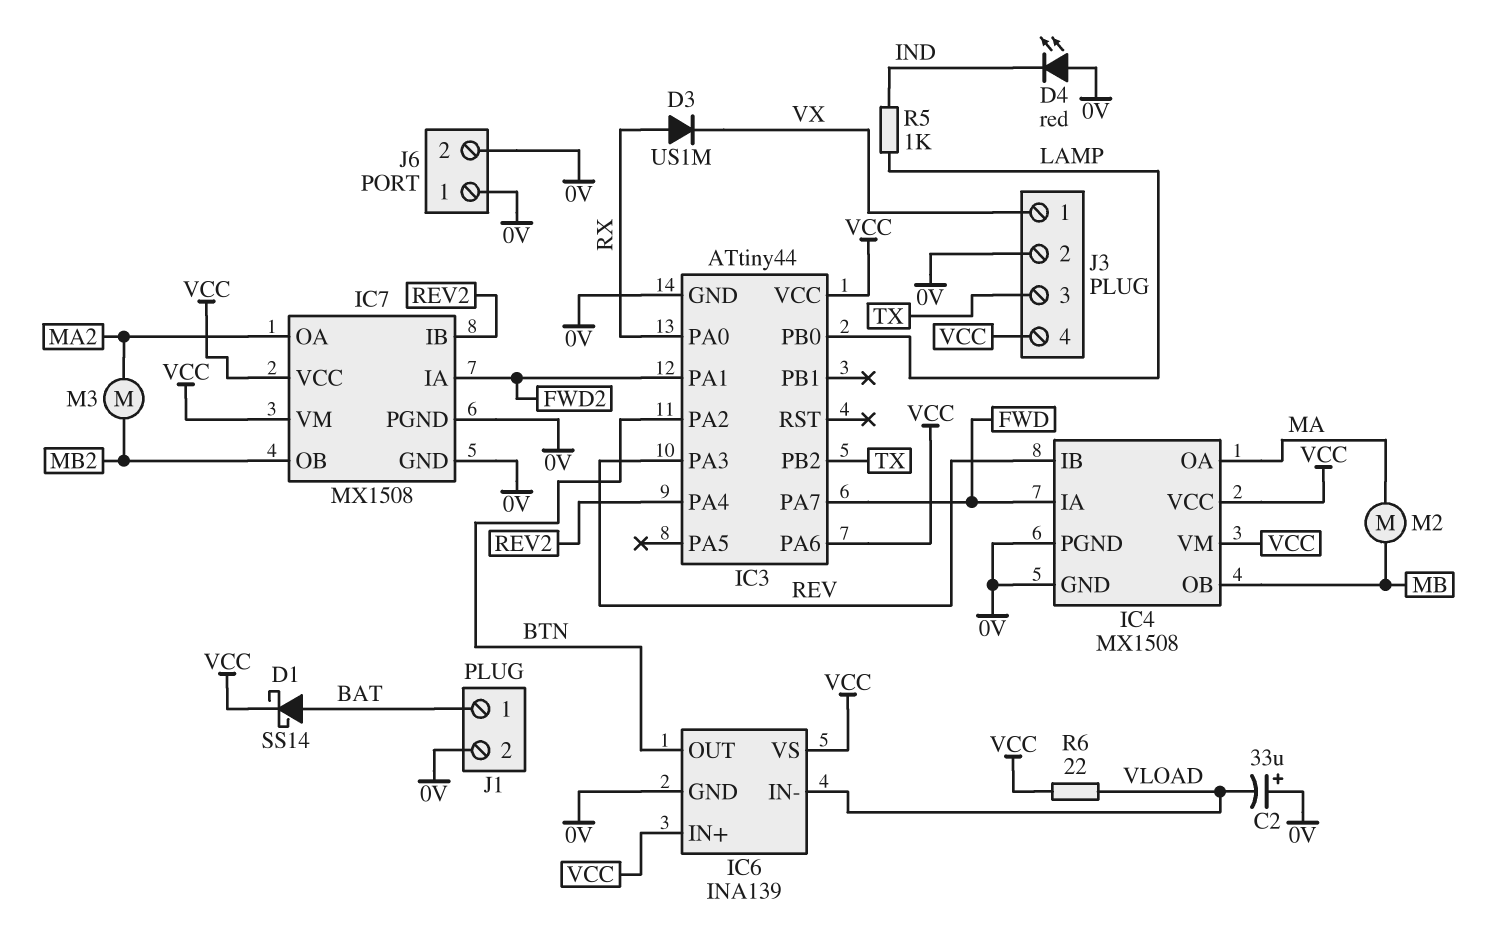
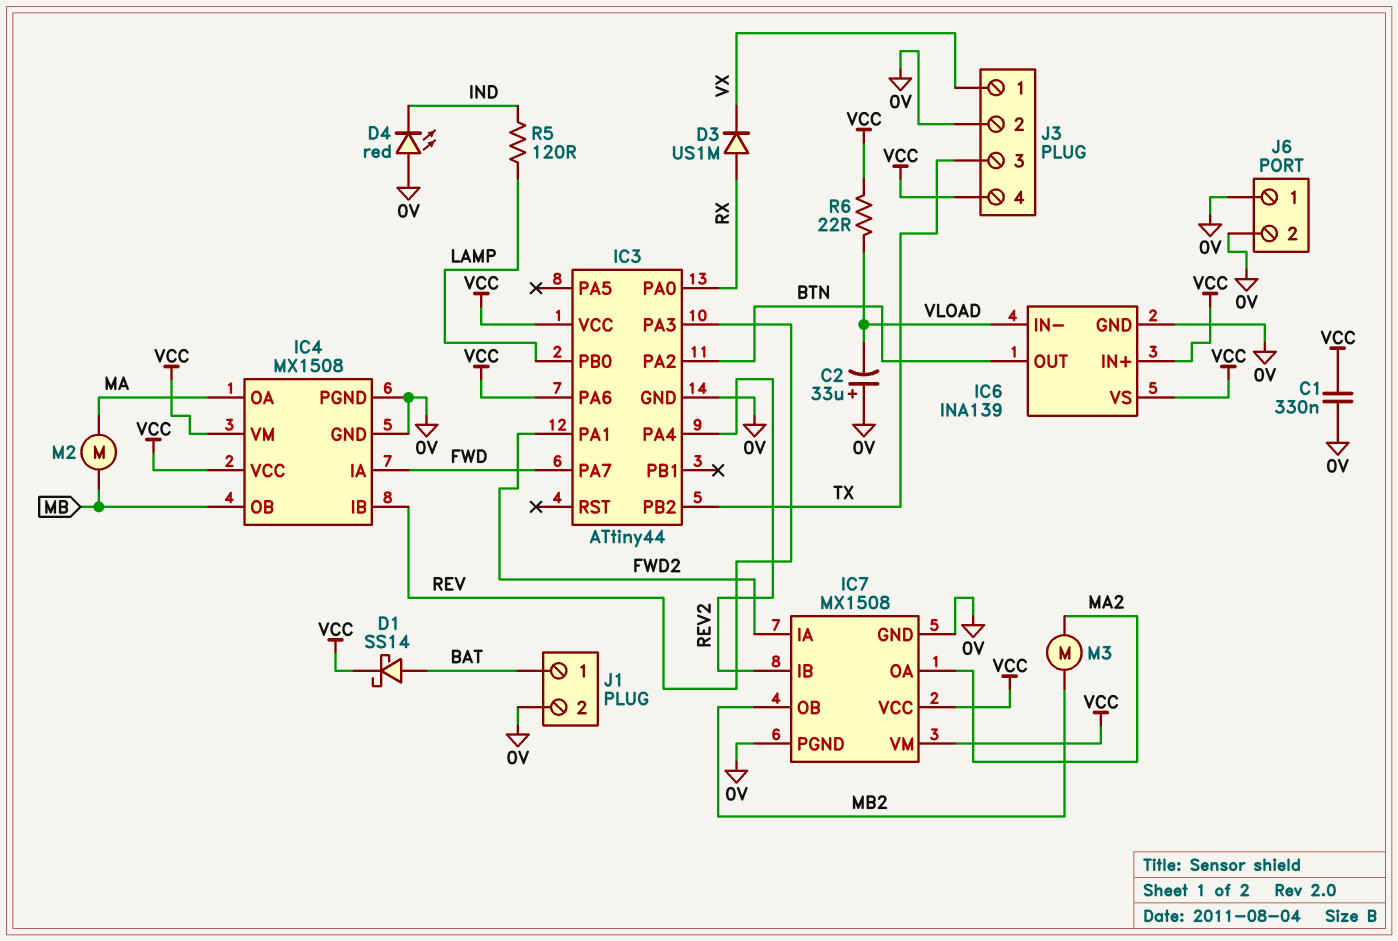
C1: none -> 330nF (0V, VCC)
R5: 1k (IND, LAMP) -> 120 (IND, LAMP)

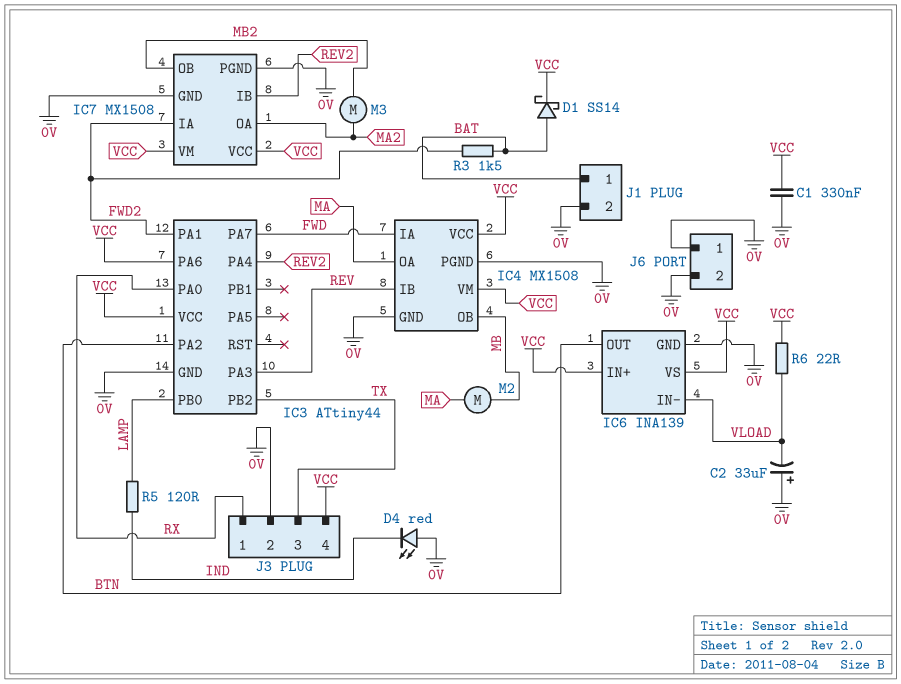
D3: diode US1M (A RX, K VX) -> none
J3 pin 1: VX -> RX
R3: none -> 1.5k (BAT, FWD2)

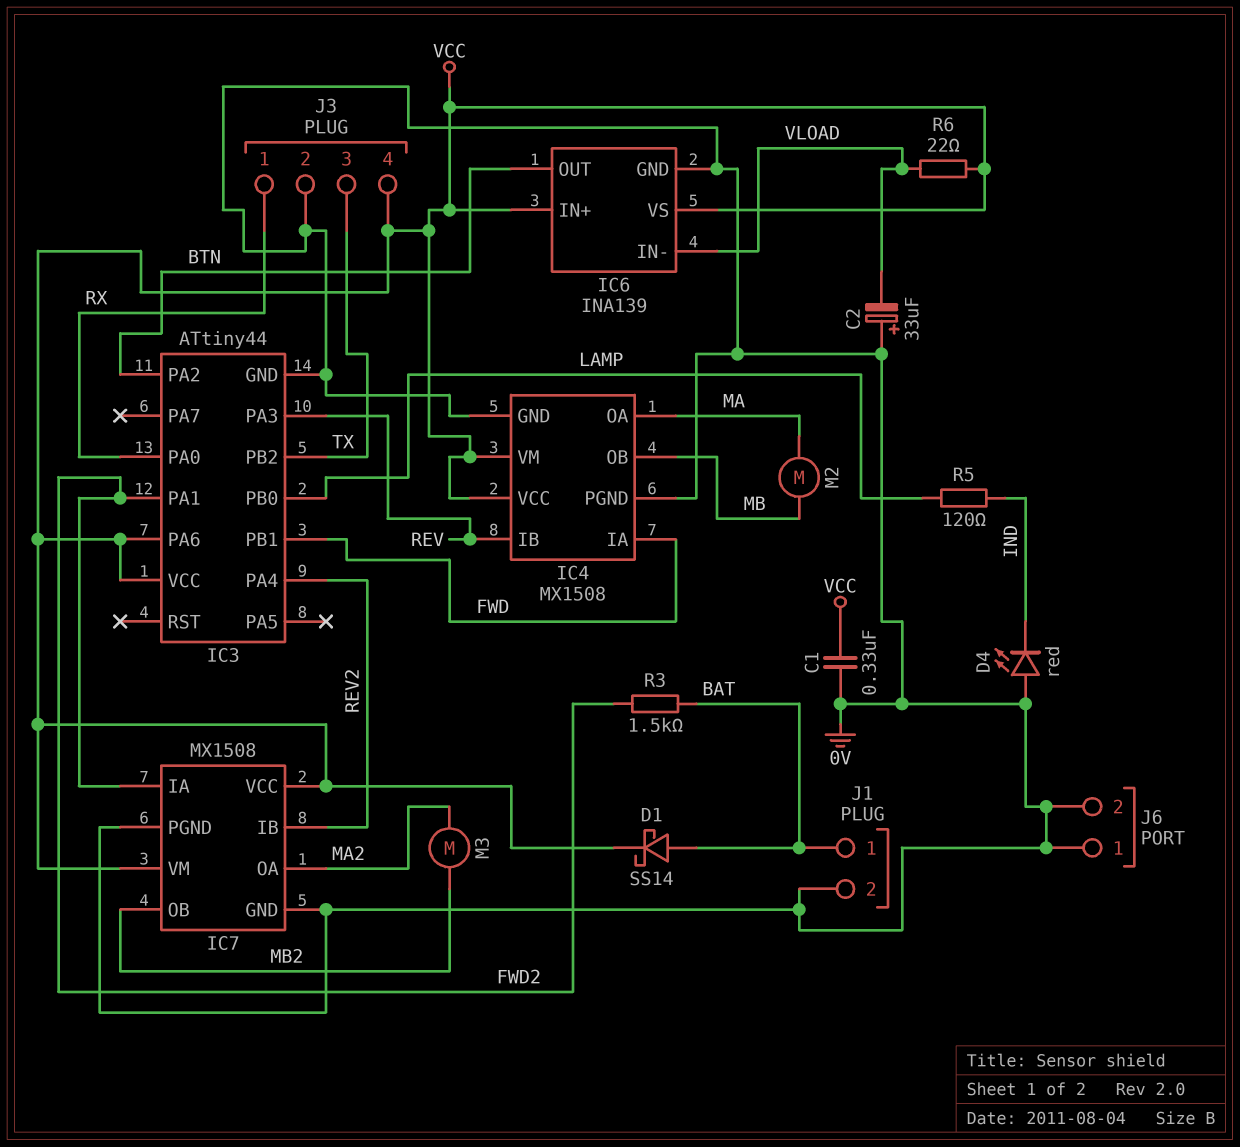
IC3 pin PA7: FWD -> none
IC3 pin PB1: none -> FWD

